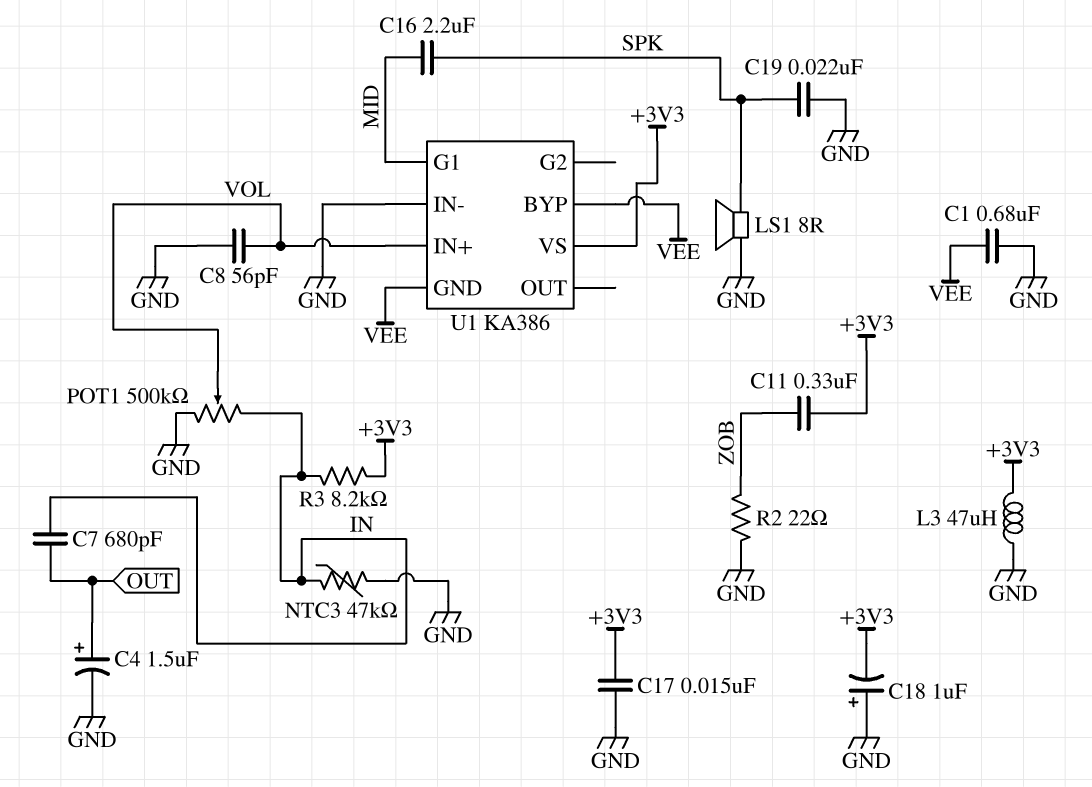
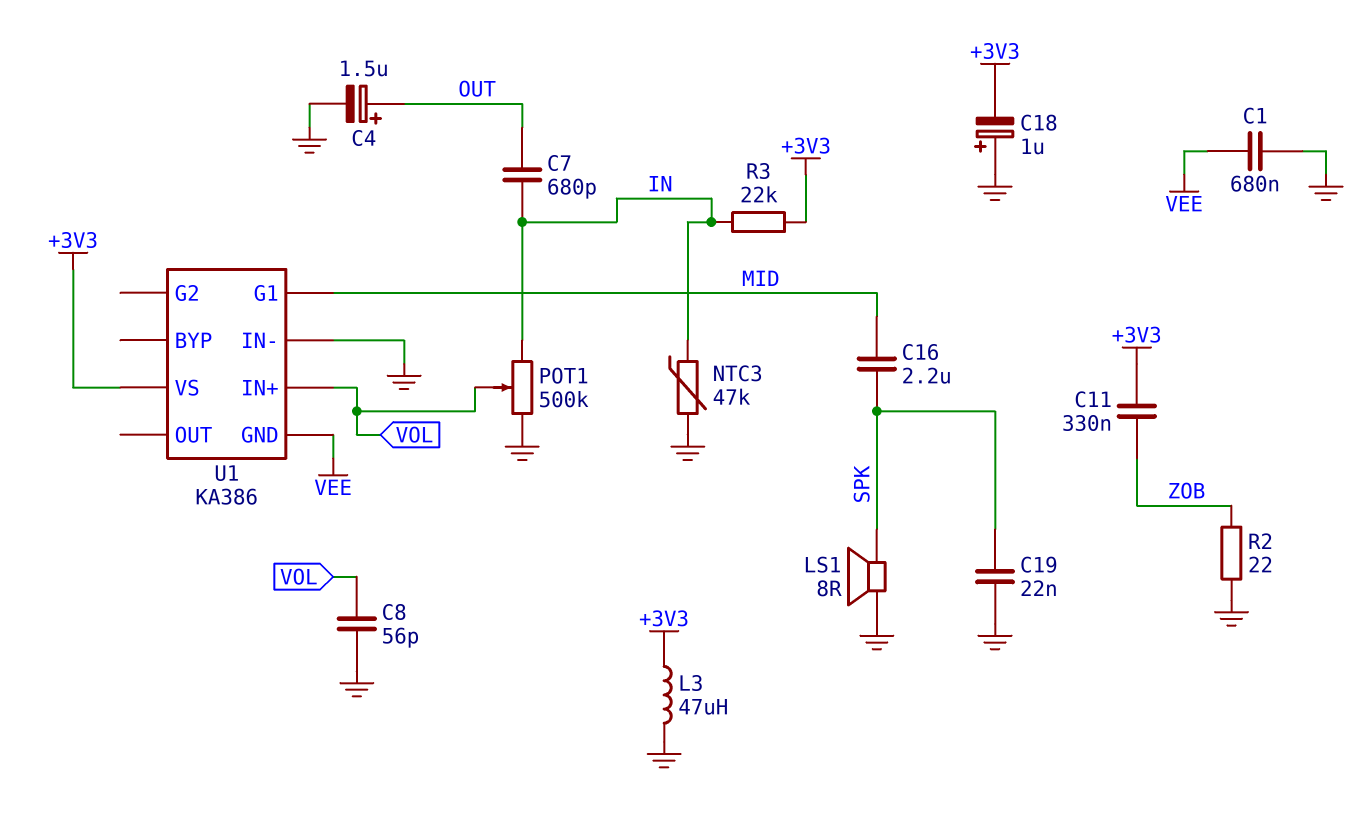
C17: 15nF (+3V3, GND) -> none
R3: 8.2k (+3V3, IN) -> 22k (+3V3, IN)
U1 pin BYP: VEE -> none

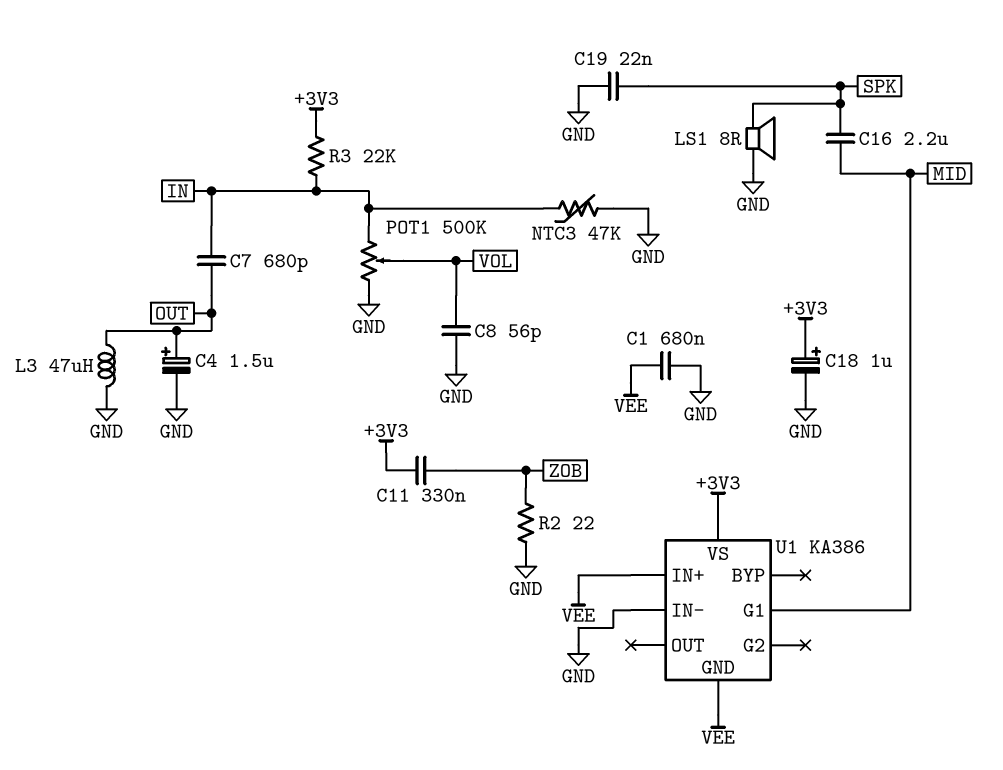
C18: 1uF (plus GND, minus +3V3) -> 1uF (plus +3V3, minus GND)
L3: 47uH (+3V3, GND) -> 47uH (GND, OUT)
U1 pin IN+: VOL -> VEE

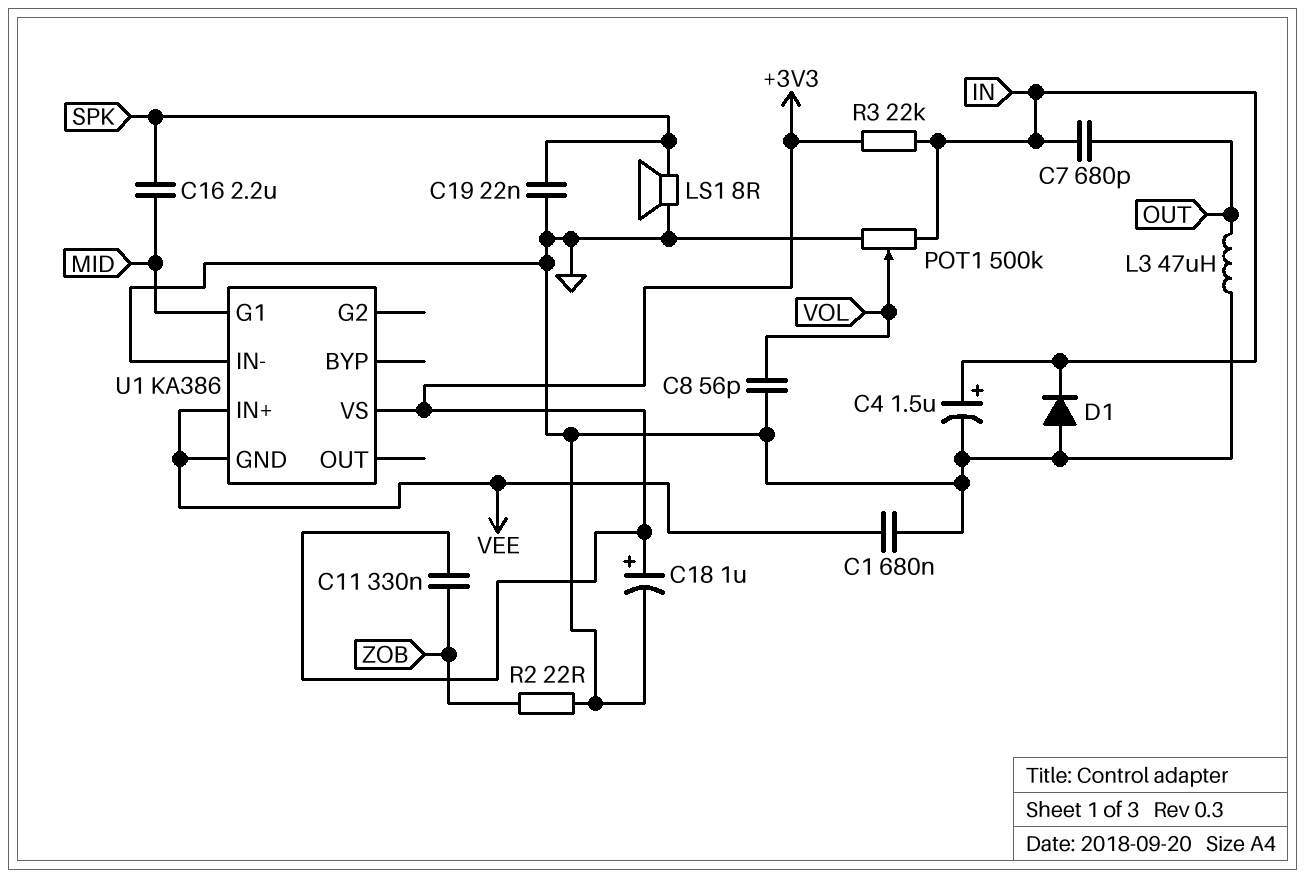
C4: 1.5uF (plus OUT, minus GND) -> 1.5uF (plus IN, minus GND)
D1: none -> diode (A GND, K IN)
NTC3: 47k (GND, IN) -> none

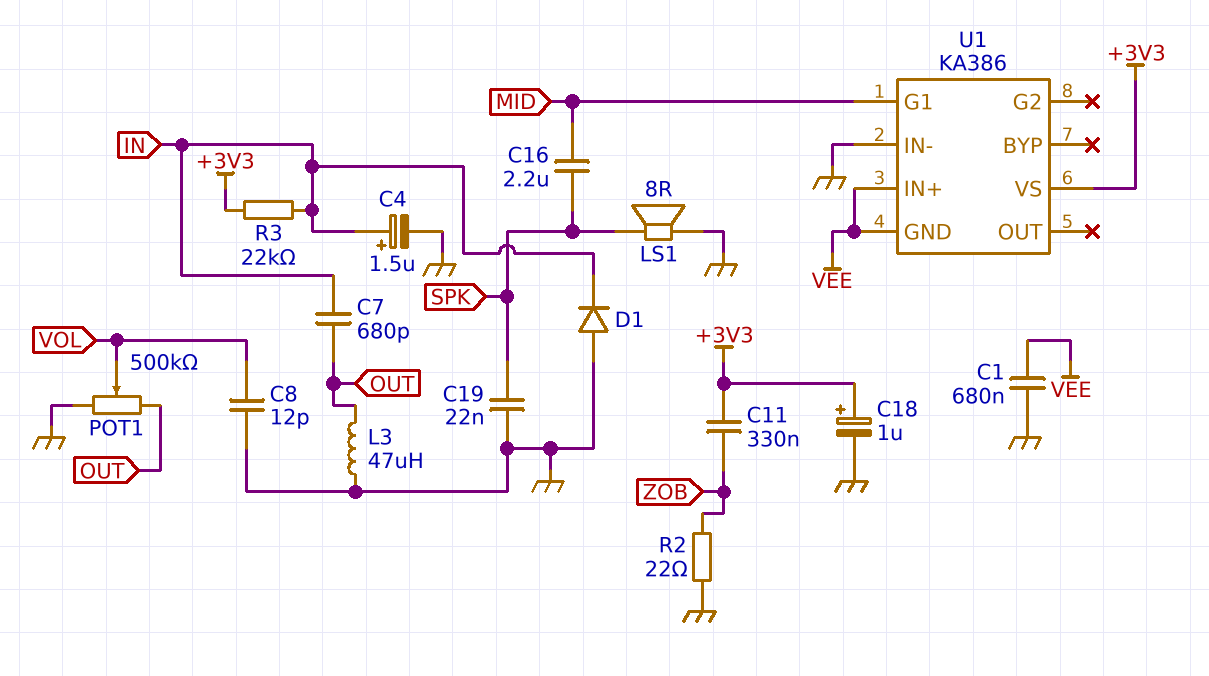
C8: 56pF (GND, VOL) -> 12pF (GND, VOL)
POT1: 500k (GND, IN, wiper VOL) -> 500k (GND, OUT, wiper VOL)

